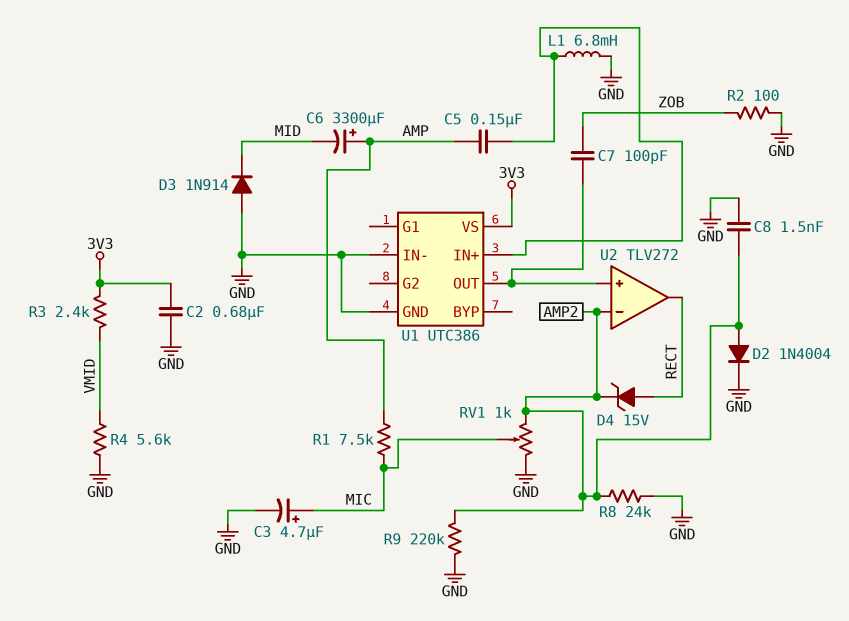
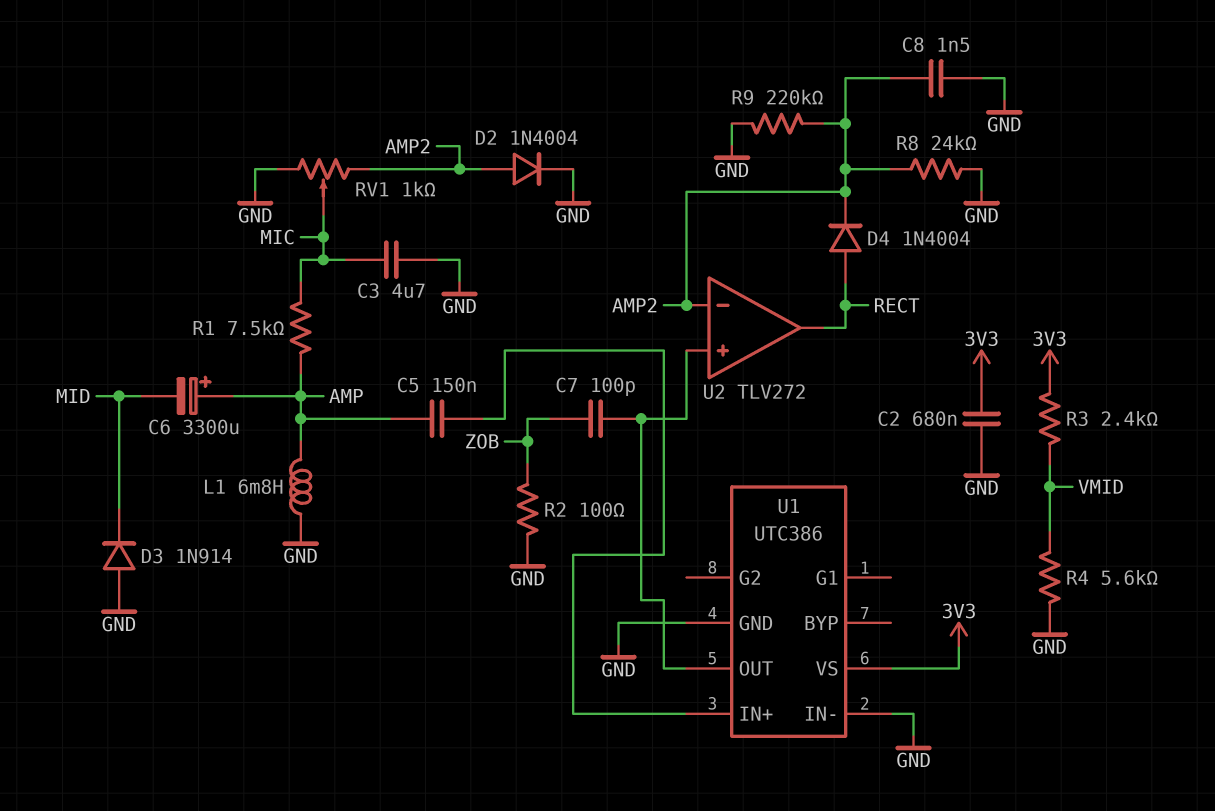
C3: 4.7uF (plus MIC, minus GND) -> 4.7uF (GND, MIC)
D4: zener 15V (A RECT, K AMP2) -> diode 1N4004 (A RECT, K AMP2)
L1: 6.8mH (GND, U1/IN+) -> 6.8mH (AMP, GND)

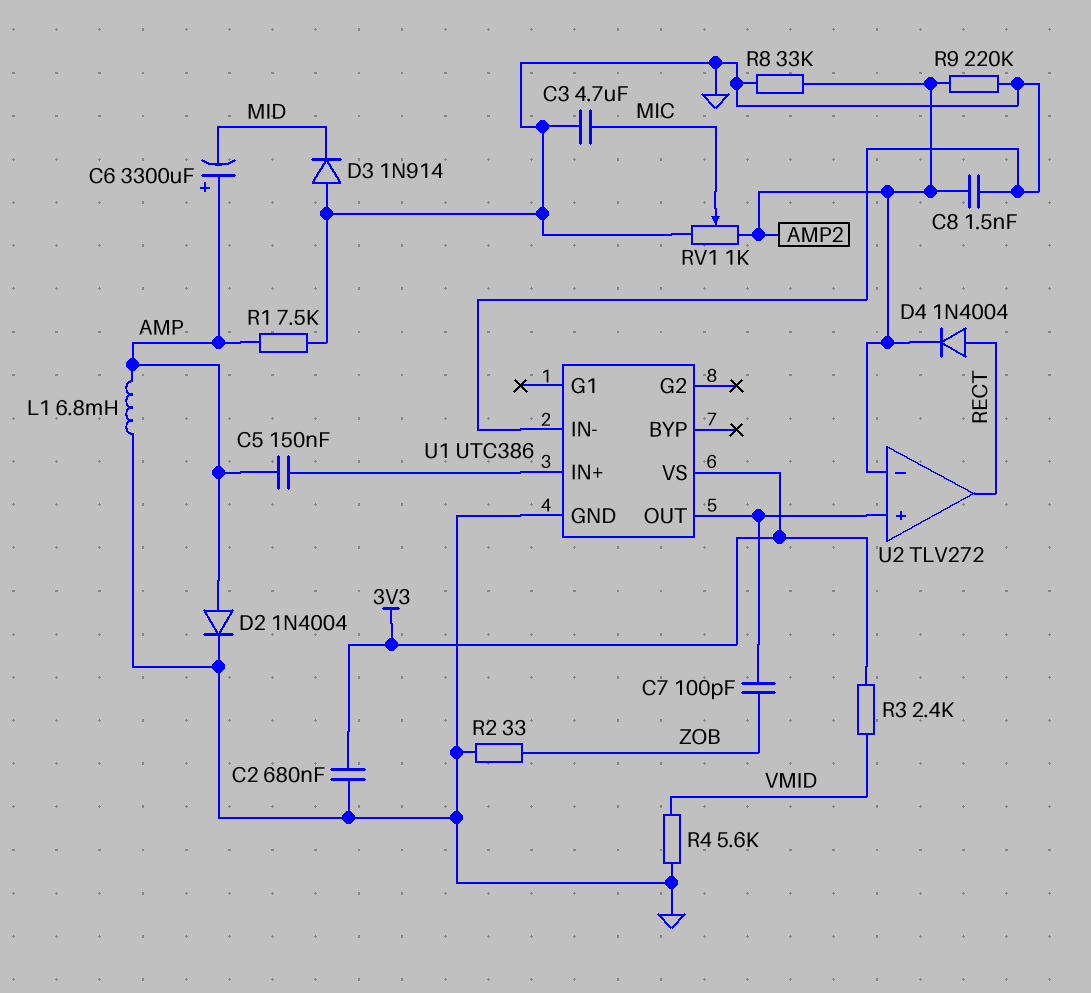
D2: diode 1N4004 (A AMP2, K GND) -> diode 1N4004 (A AMP, K GND)
R1: 7.5k (AMP, MIC) -> 7.5k (AMP, GND)
R2: 100 (GND, ZOB) -> 33 (GND, ZOB)
R8: 24k (AMP2, GND) -> 33k (AMP2, GND)

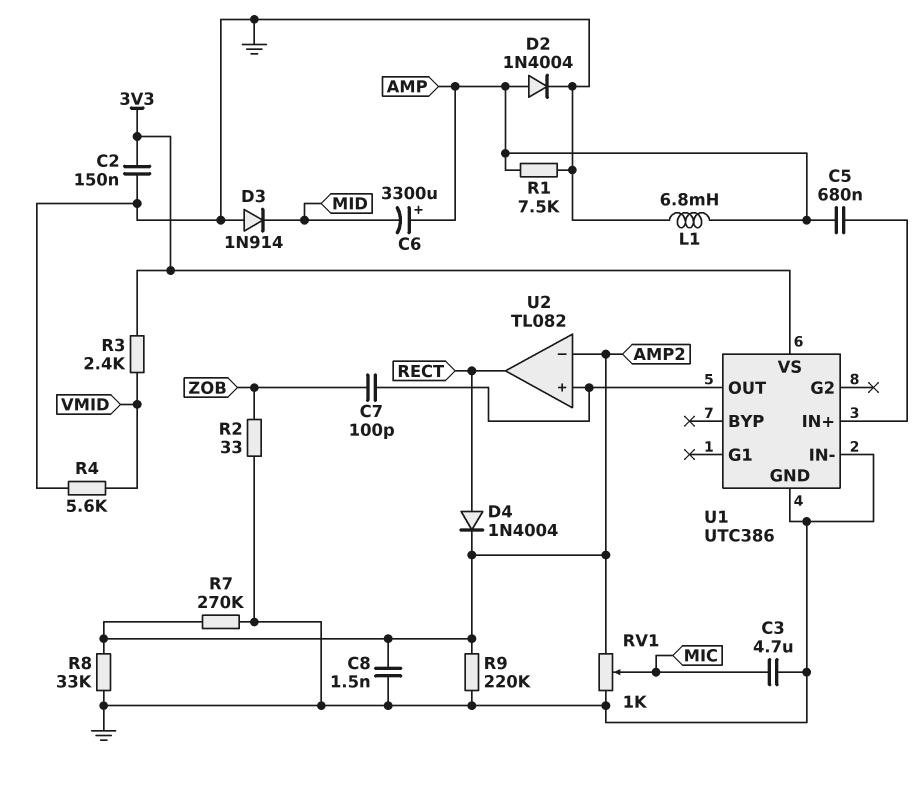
C2: 680nF (3V3, GND) -> 150nF (3V3, GND)
C5: 150nF (AMP, U1/IN+) -> 680nF (AMP, U1/IN+)
R7: none -> 270k (AMP2, GND)
U2: TLV272 -> TL082

